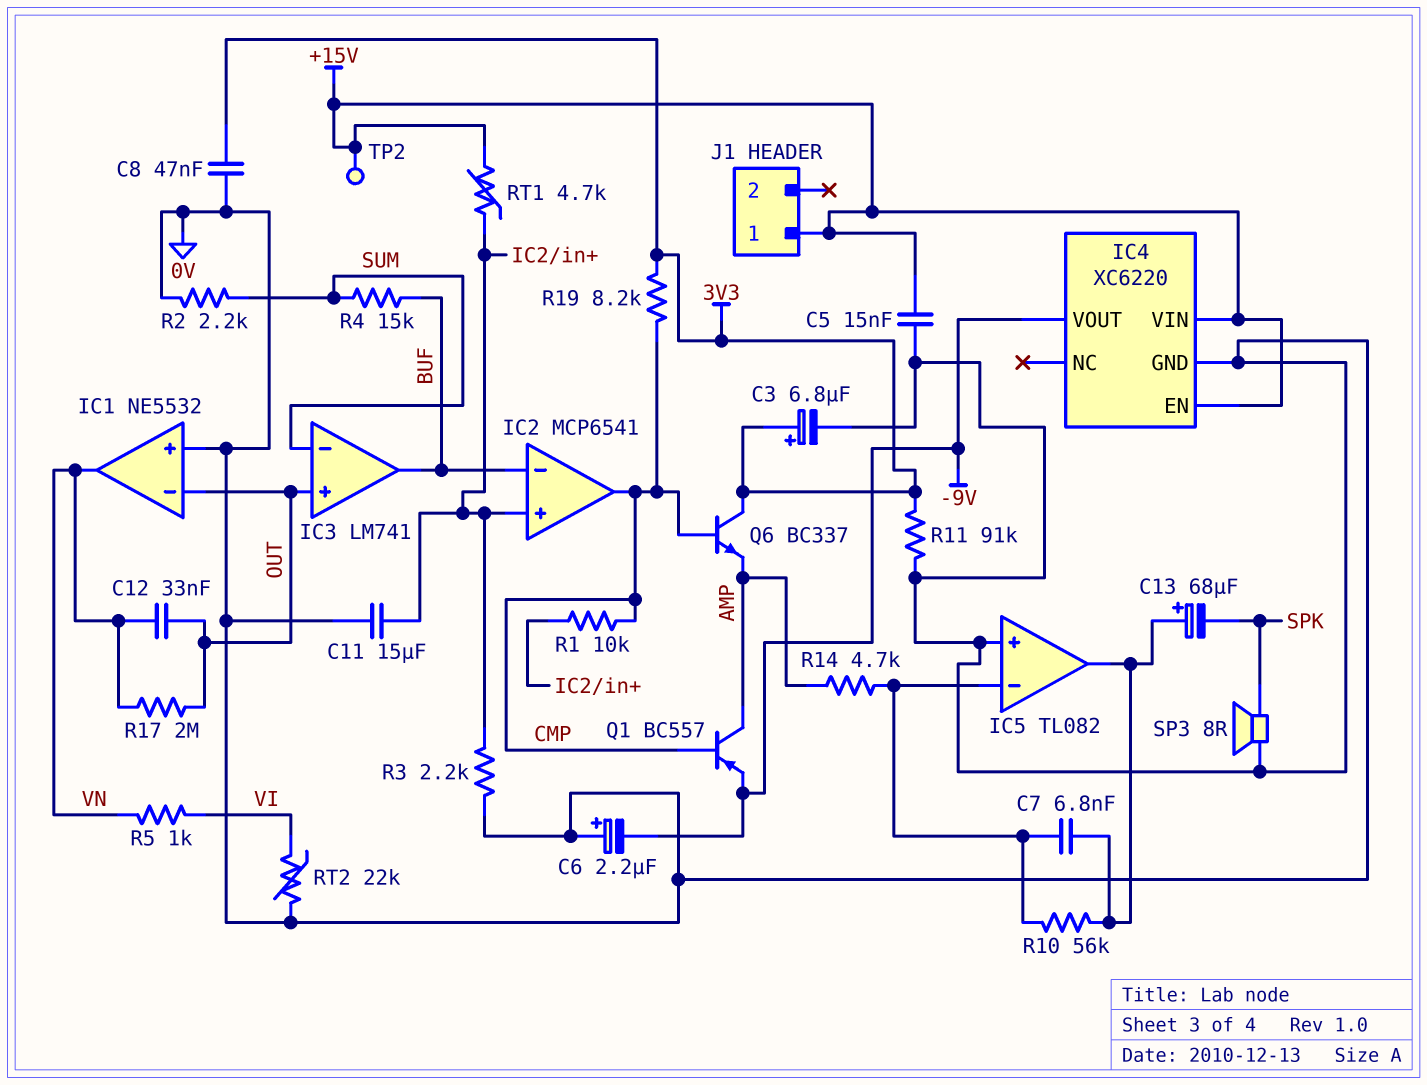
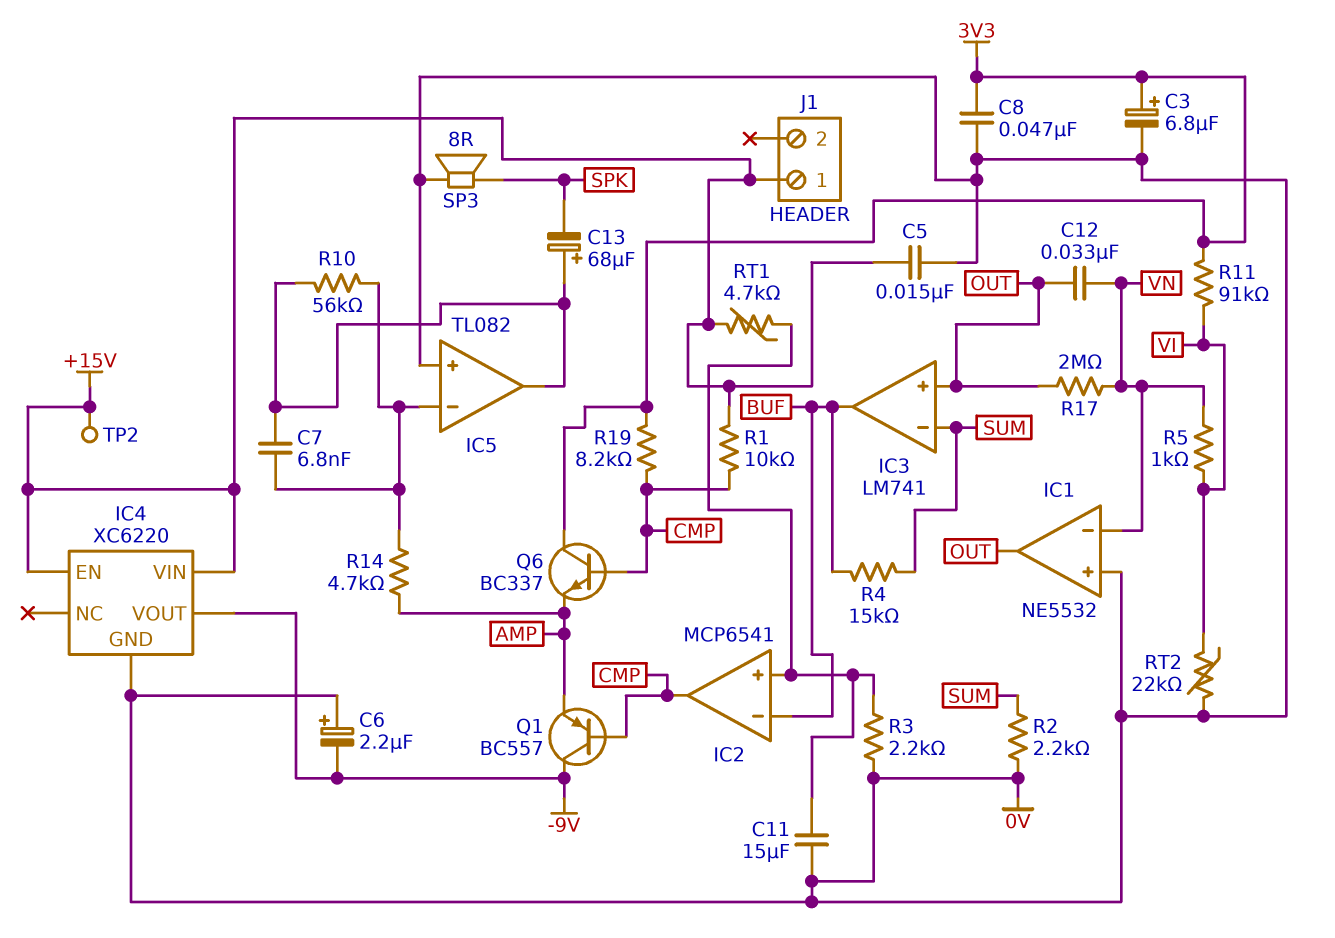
IC1 pin in-: OUT -> VN
IC1 pin out: VN -> OUT
Q1: PNP BC557 (B CMP, C AMP, E -9V) -> PNP BC557 (B CMP, C -9V, E AMP)
R1: 10k (CMP, IC2/in+) -> 10k (+15V, CMP)
R11: 91k (0V, 3V3) -> 91k (3V3, VI)

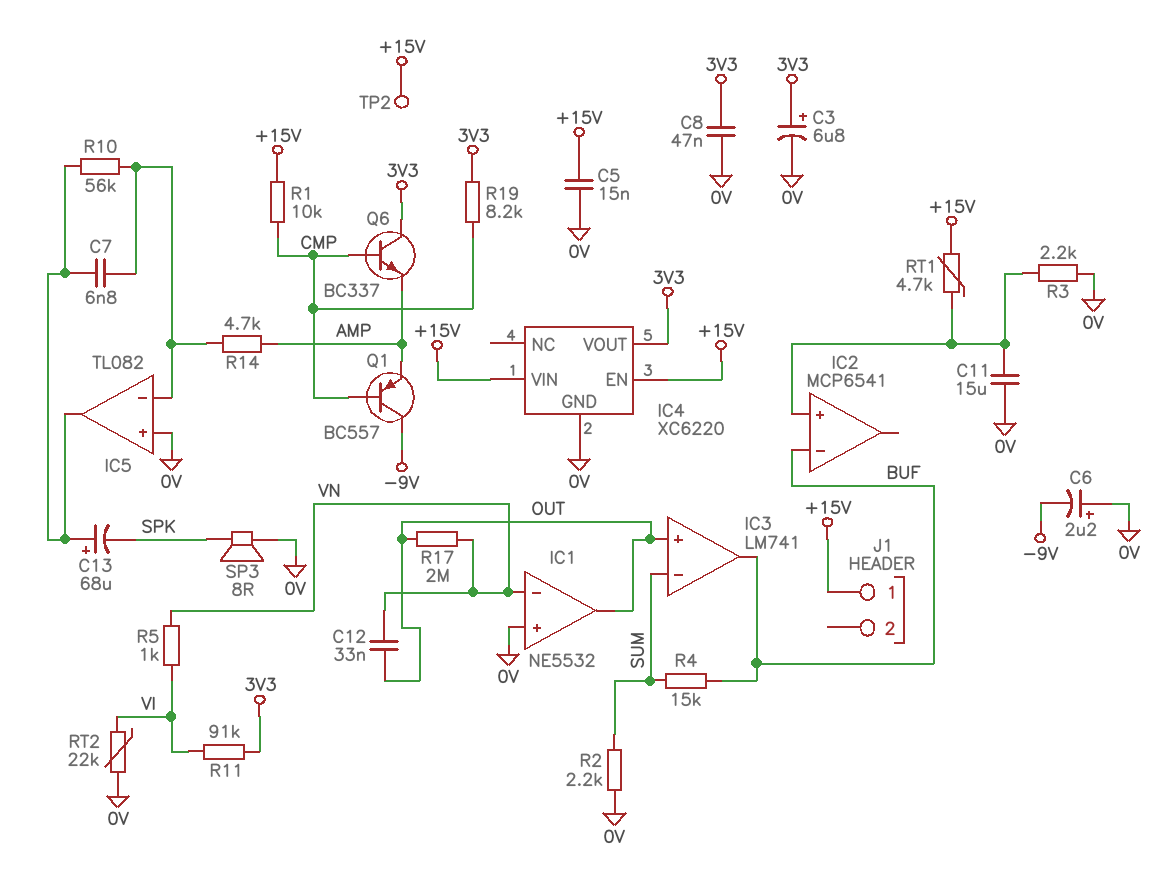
IC2 pin out: CMP -> none
IC4 pin VOUT: -9V -> 3V3

